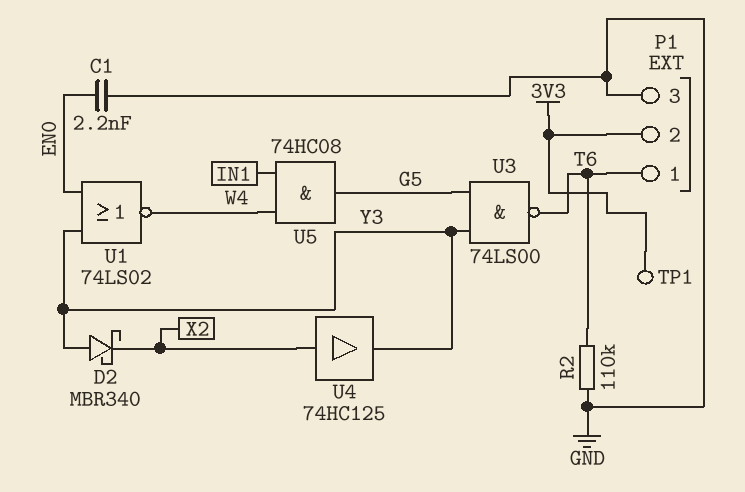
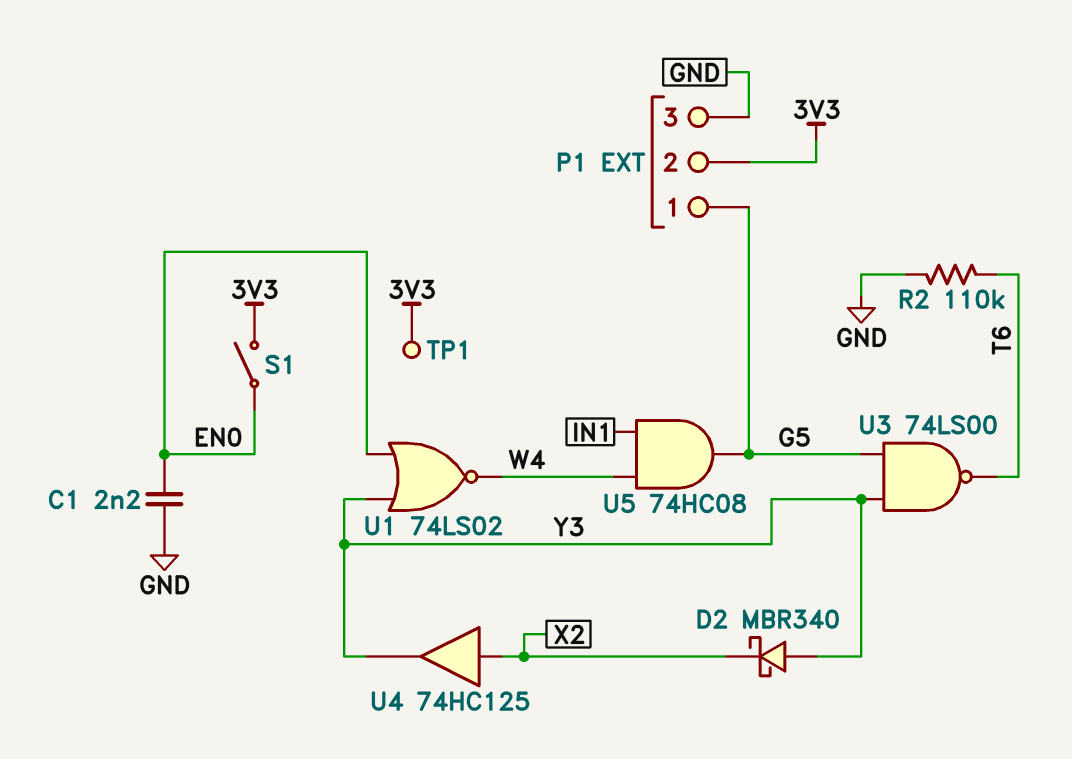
P1 pin 1: T6 -> G5
S1: none -> switch (3V3, EN0)

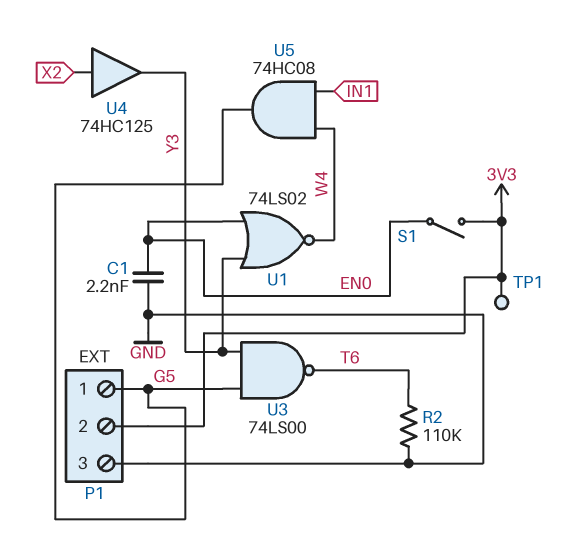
D2: schottky MBR340 (A Y3, K X2) -> none

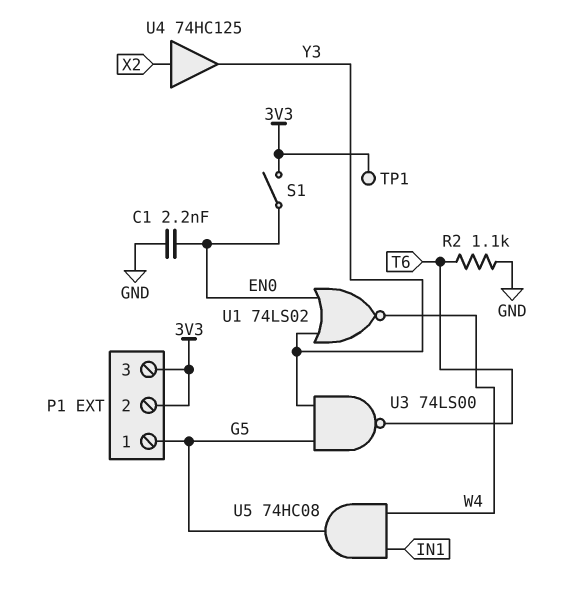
P1 pin 3: GND -> 3V3
R2: 110k (GND, T6) -> 1.1k (GND, T6)

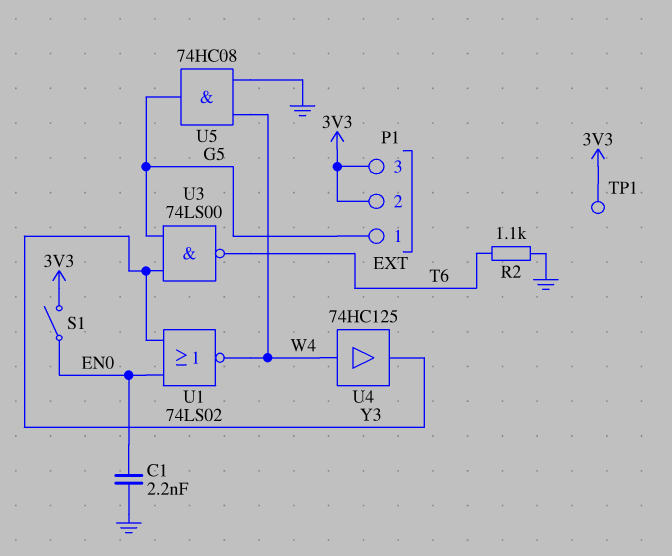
U4: buffer 74HC125 (in X2, out Y3) -> buffer 74HC125 (in W4, out Y3)
U5: AND 74HC08 (in IN1, in W4, out G5) -> AND 74HC08 (in GND, in W4, out G5)

